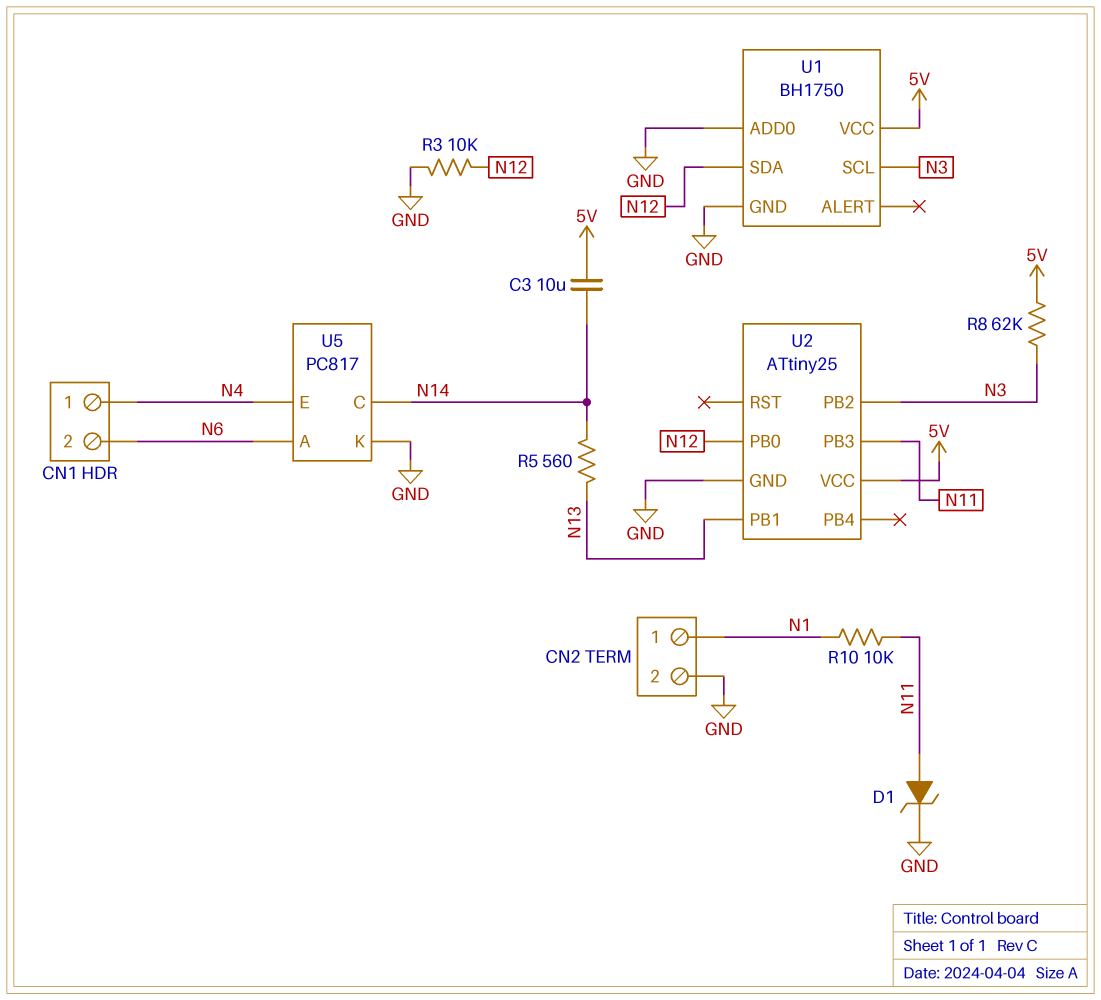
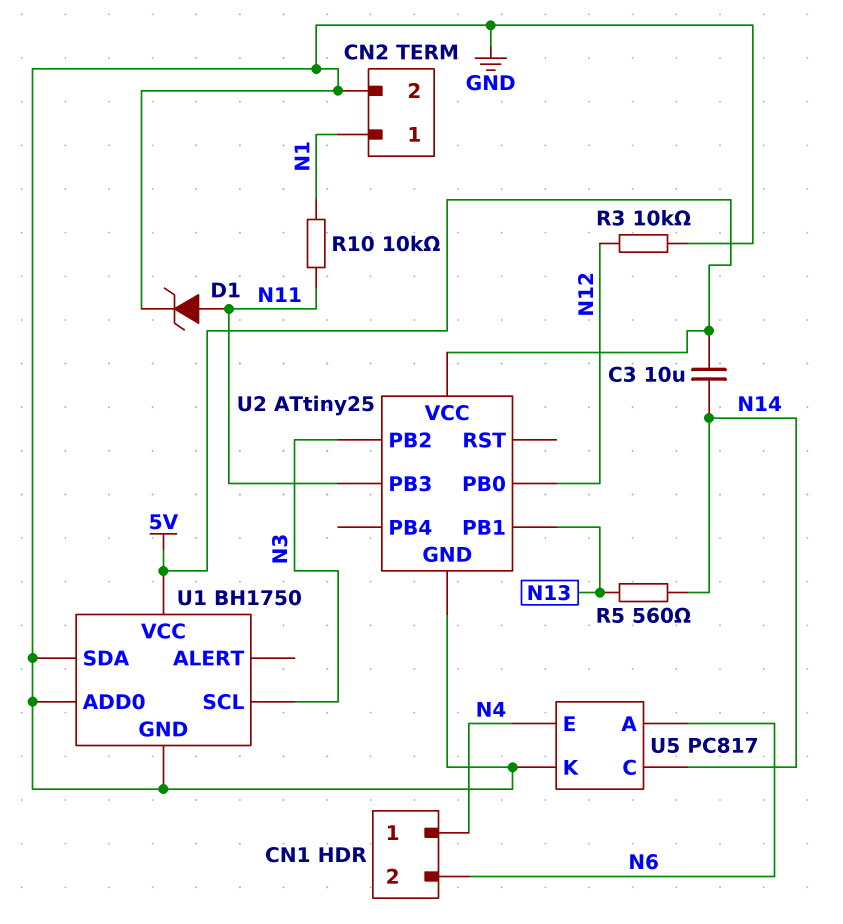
R8: 62k (5V, N3) -> none
U1 pin SDA: N12 -> GND

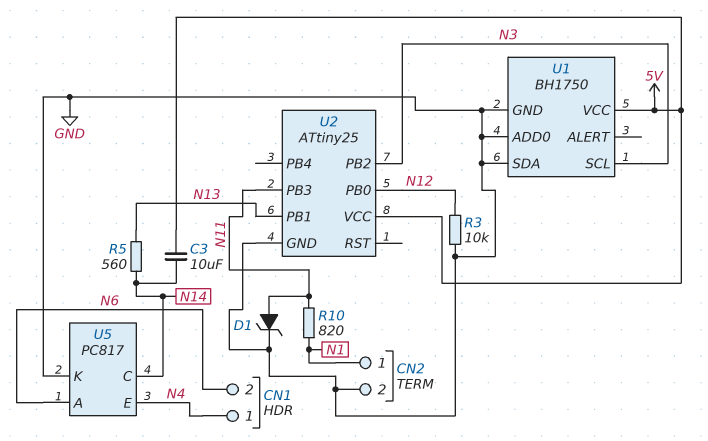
R10: 10k (N1, N11) -> 820 (N1, N11)

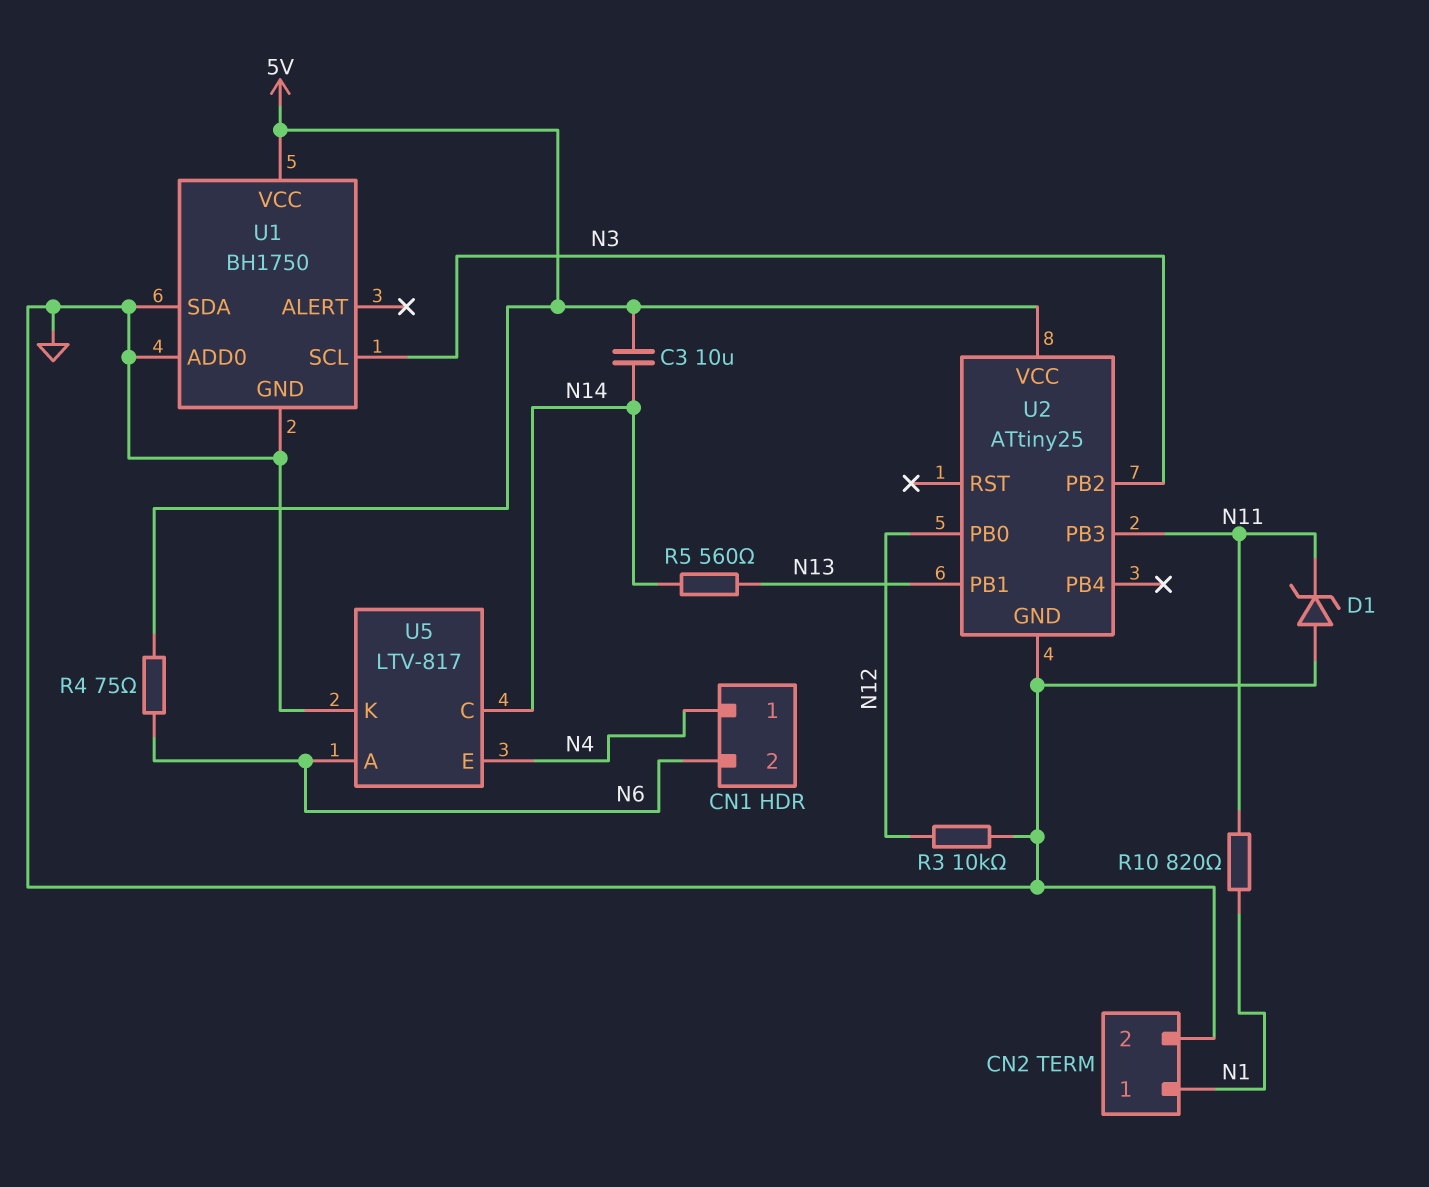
D1: zener (A N11, K GND) -> zener (A GND, K N11)
R4: none -> 75 (5V, N6)
U5: PC817 -> LTV-817

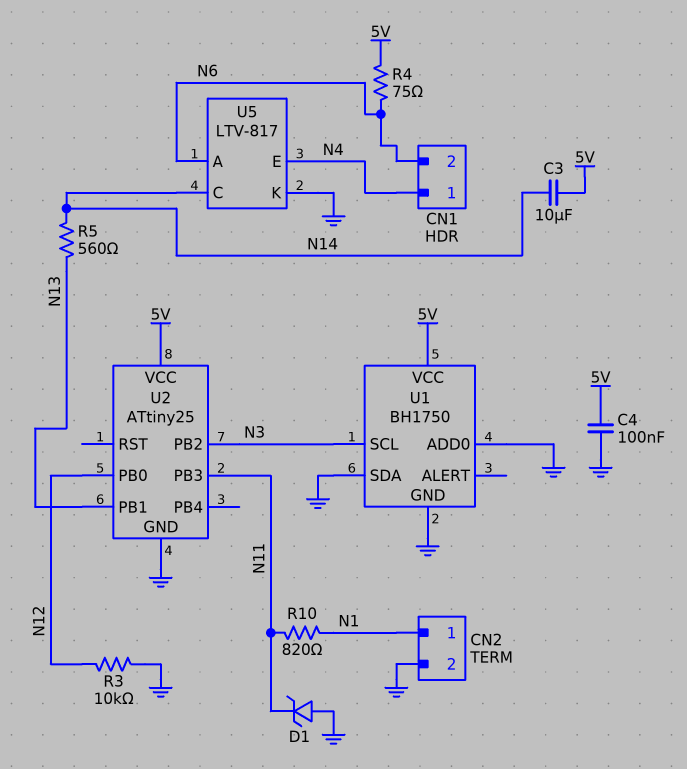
C4: none -> 100nF (5V, GND)

